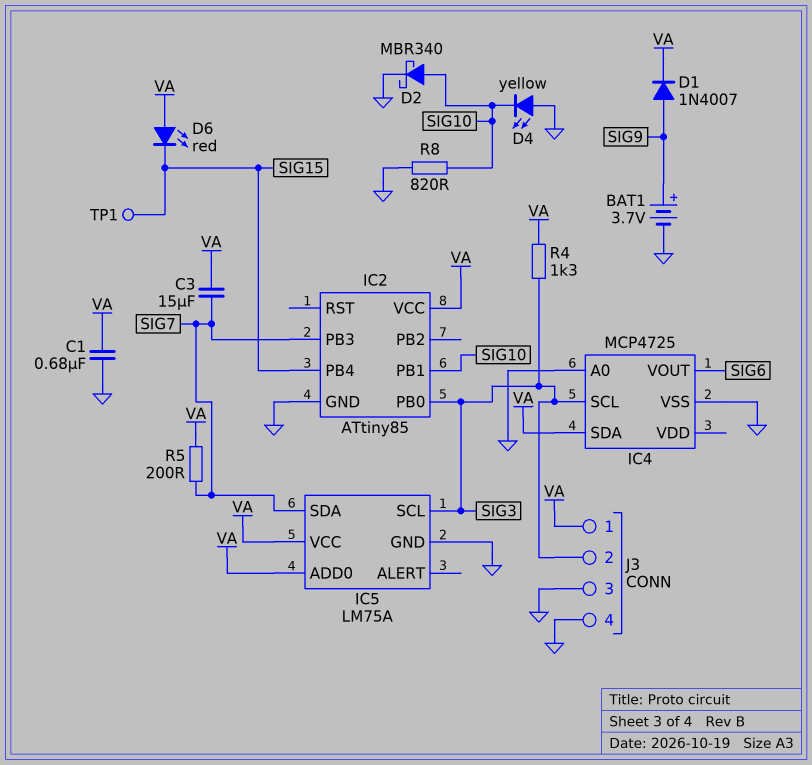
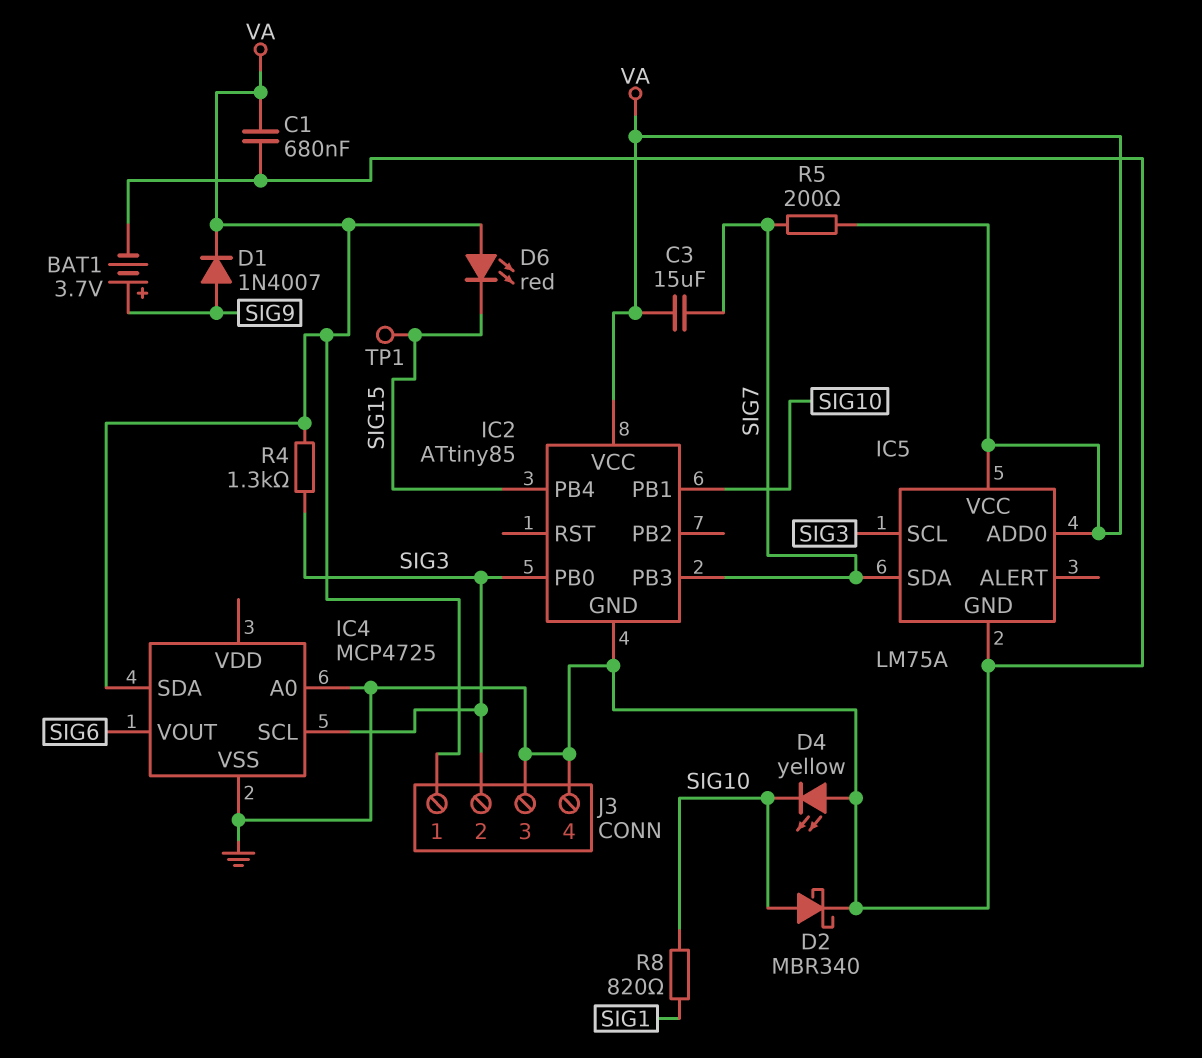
R8: 820 (GND, SIG10) -> 820 (SIG1, SIG10)

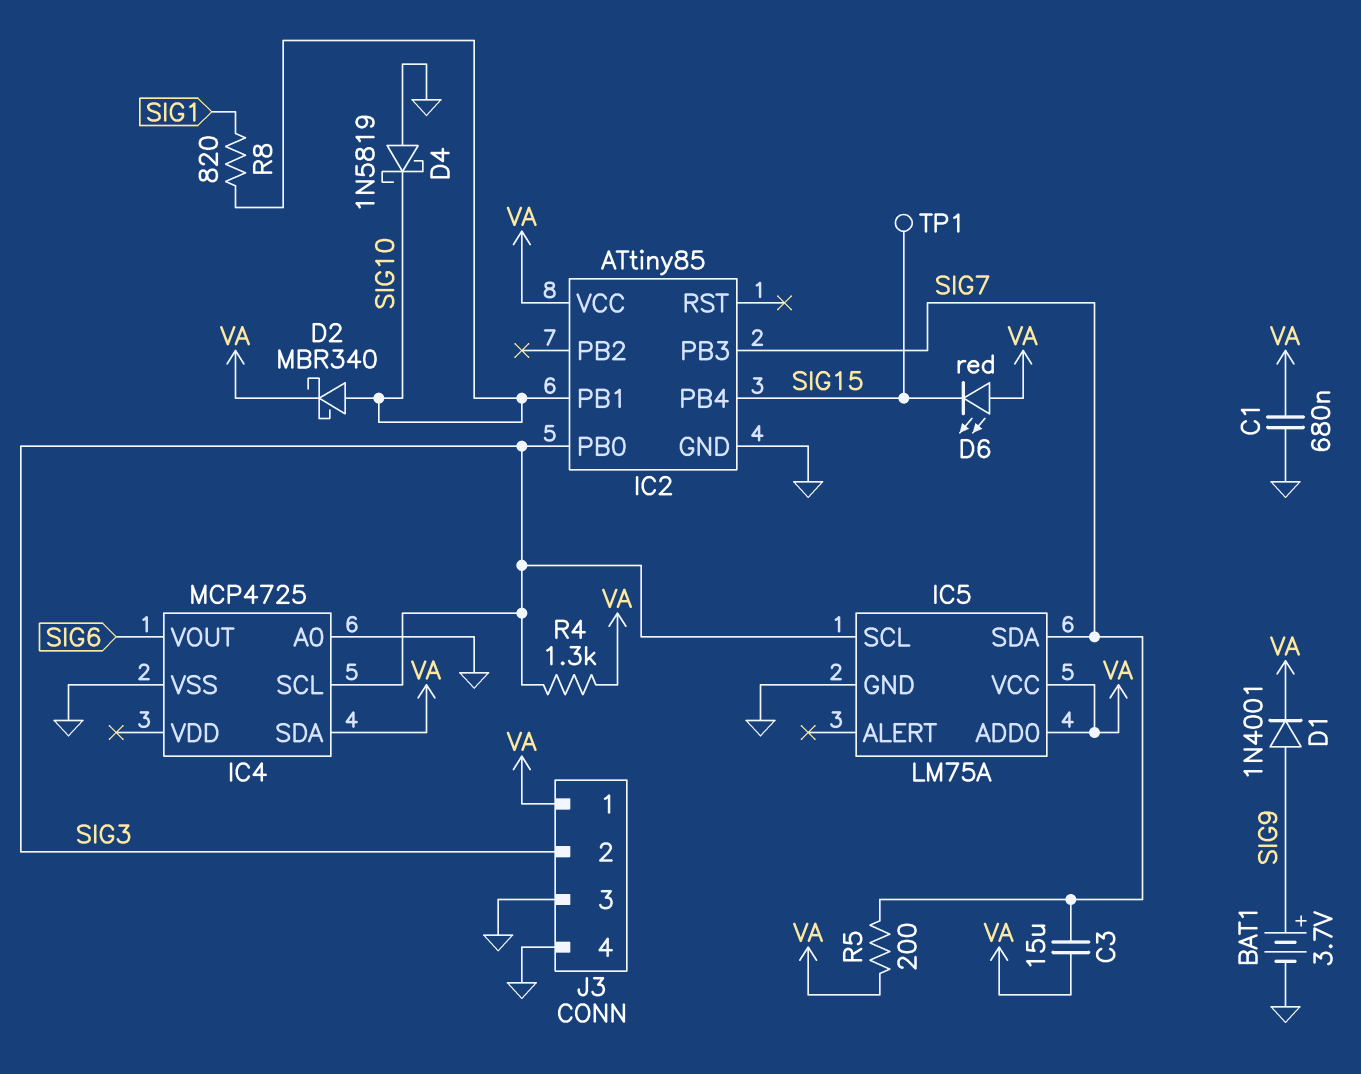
D1: diode 1N4007 (A SIG9, K VA) -> diode 1N4001 (A SIG9, K VA)
D2: schottky MBR340 (A SIG10, K GND) -> schottky MBR340 (A SIG10, K VA)
D4: LED yellow (A GND, K SIG10) -> schottky 1N5819 (A GND, K SIG10)

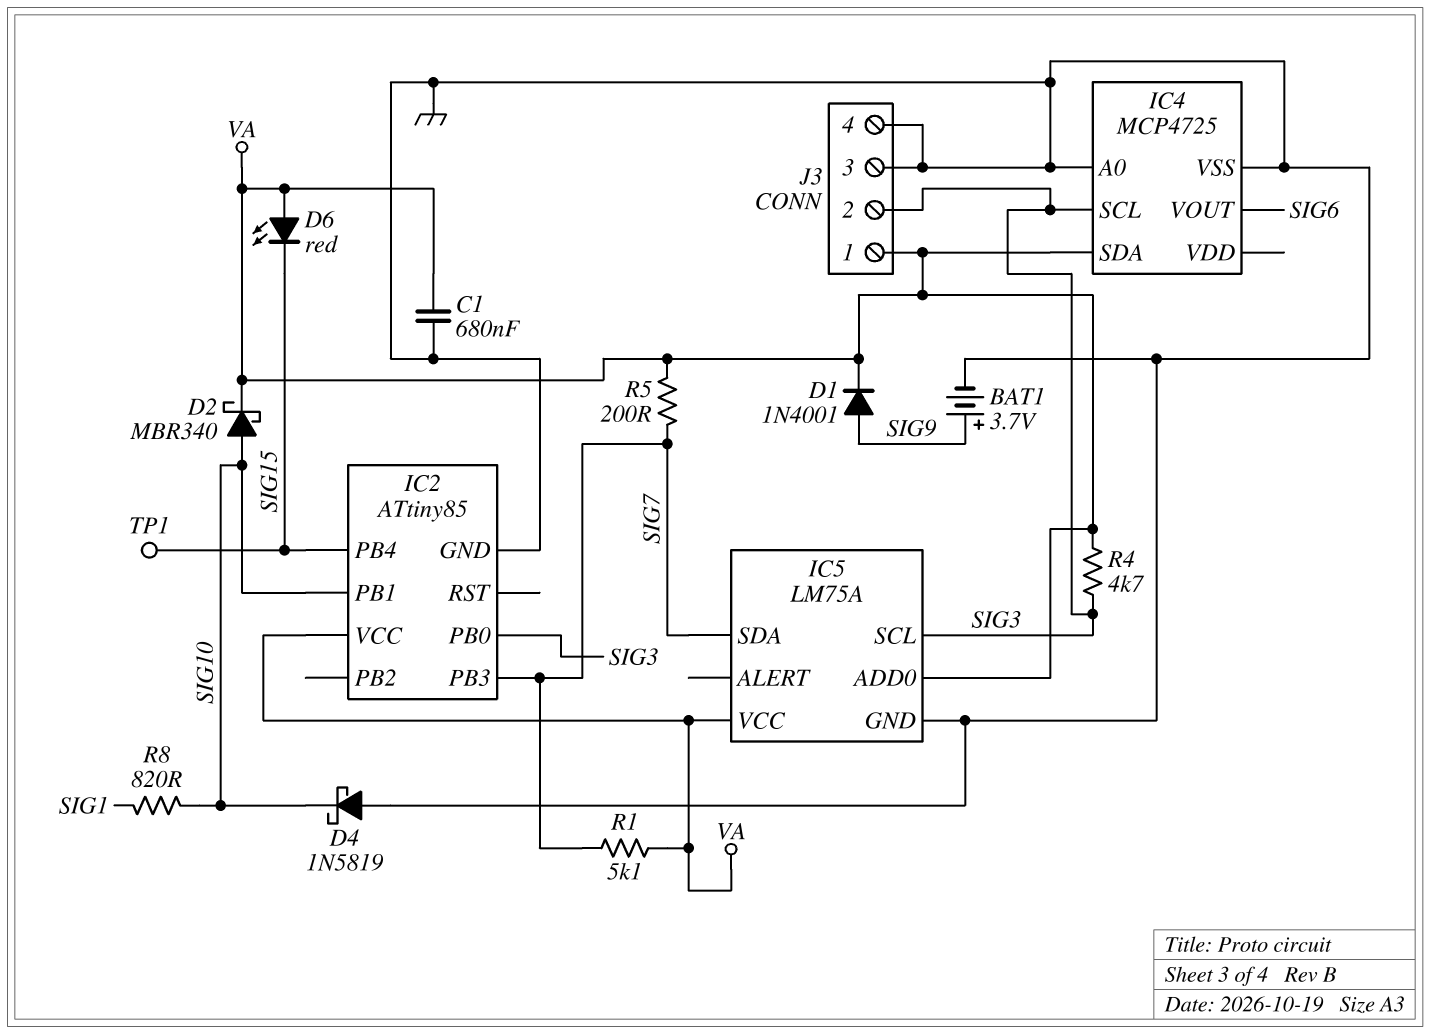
C3: 15uF (SIG7, VA) -> none
R1: none -> 5.1k (SIG7, VA)
R4: 1.3k (SIG3, VA) -> 4.7k (SIG3, VA)

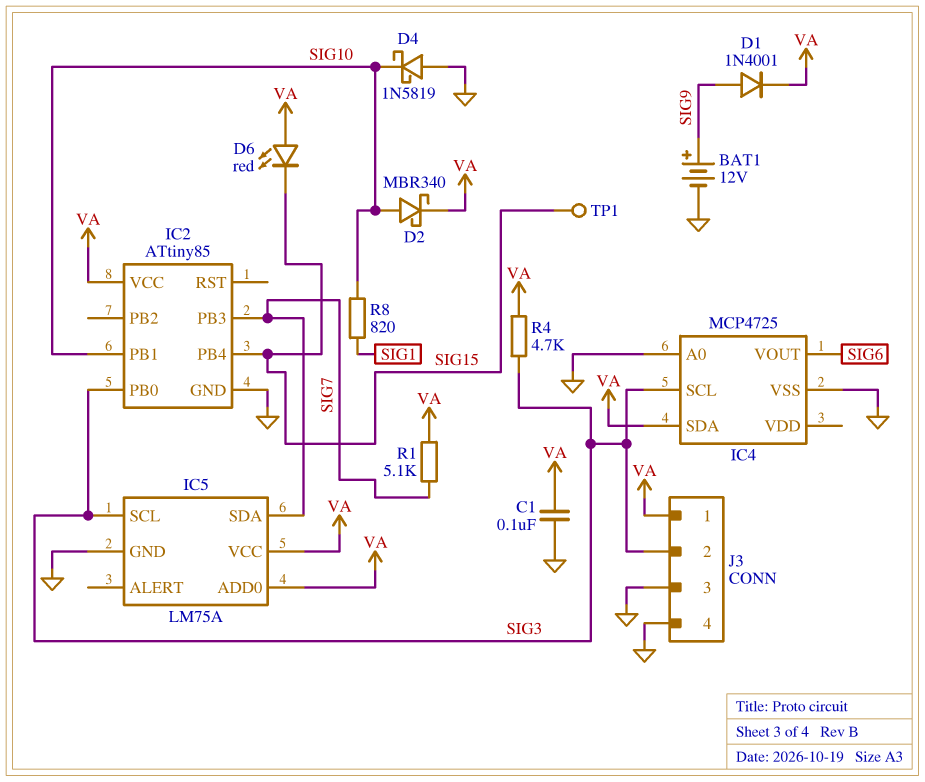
BAT1: 3.7V (plus SIG9, minus GND) -> 12V (plus SIG9, minus GND)
C1: 680nF (GND, VA) -> 100nF (GND, VA)
R5: 200 (SIG7, VA) -> none

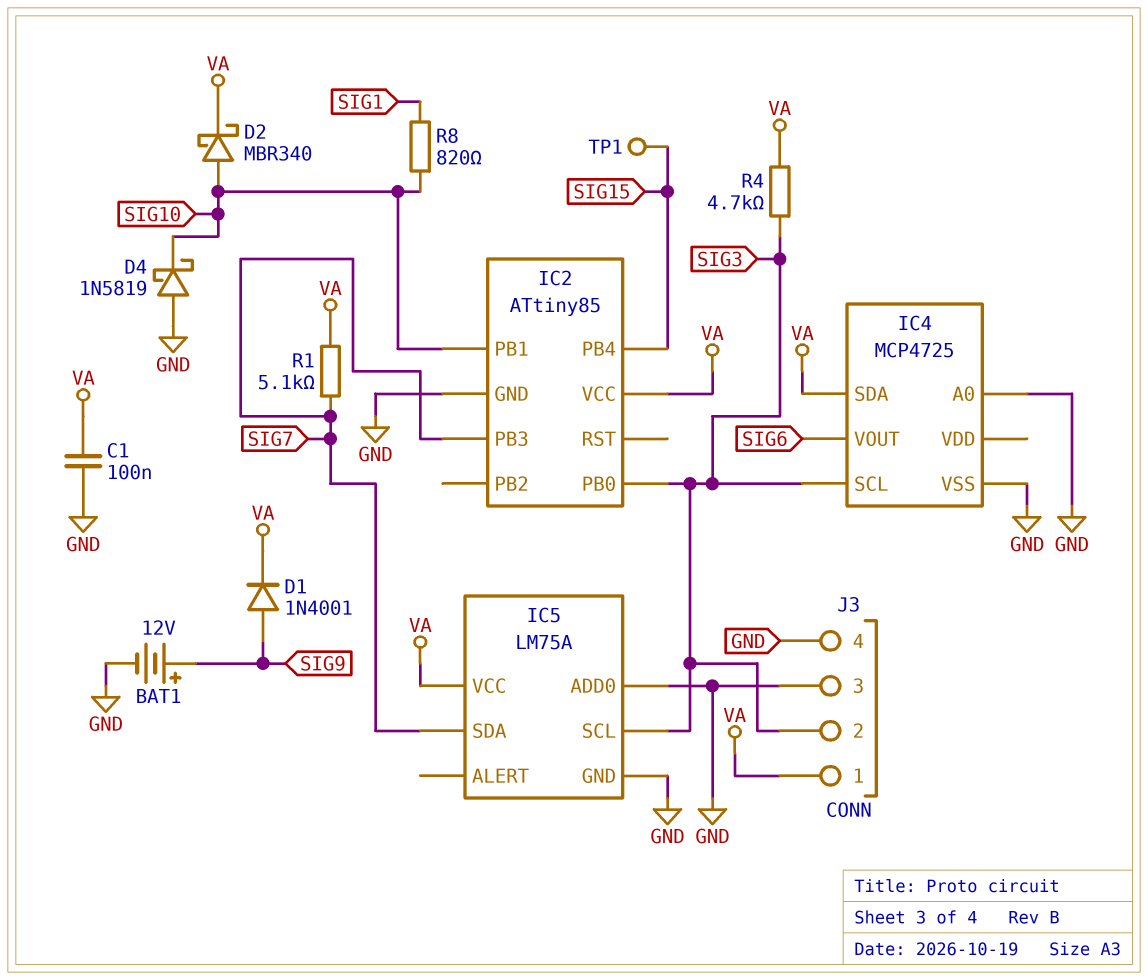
D6: LED red (A VA, K SIG15) -> none
IC5 pin ADD0: VA -> GND

